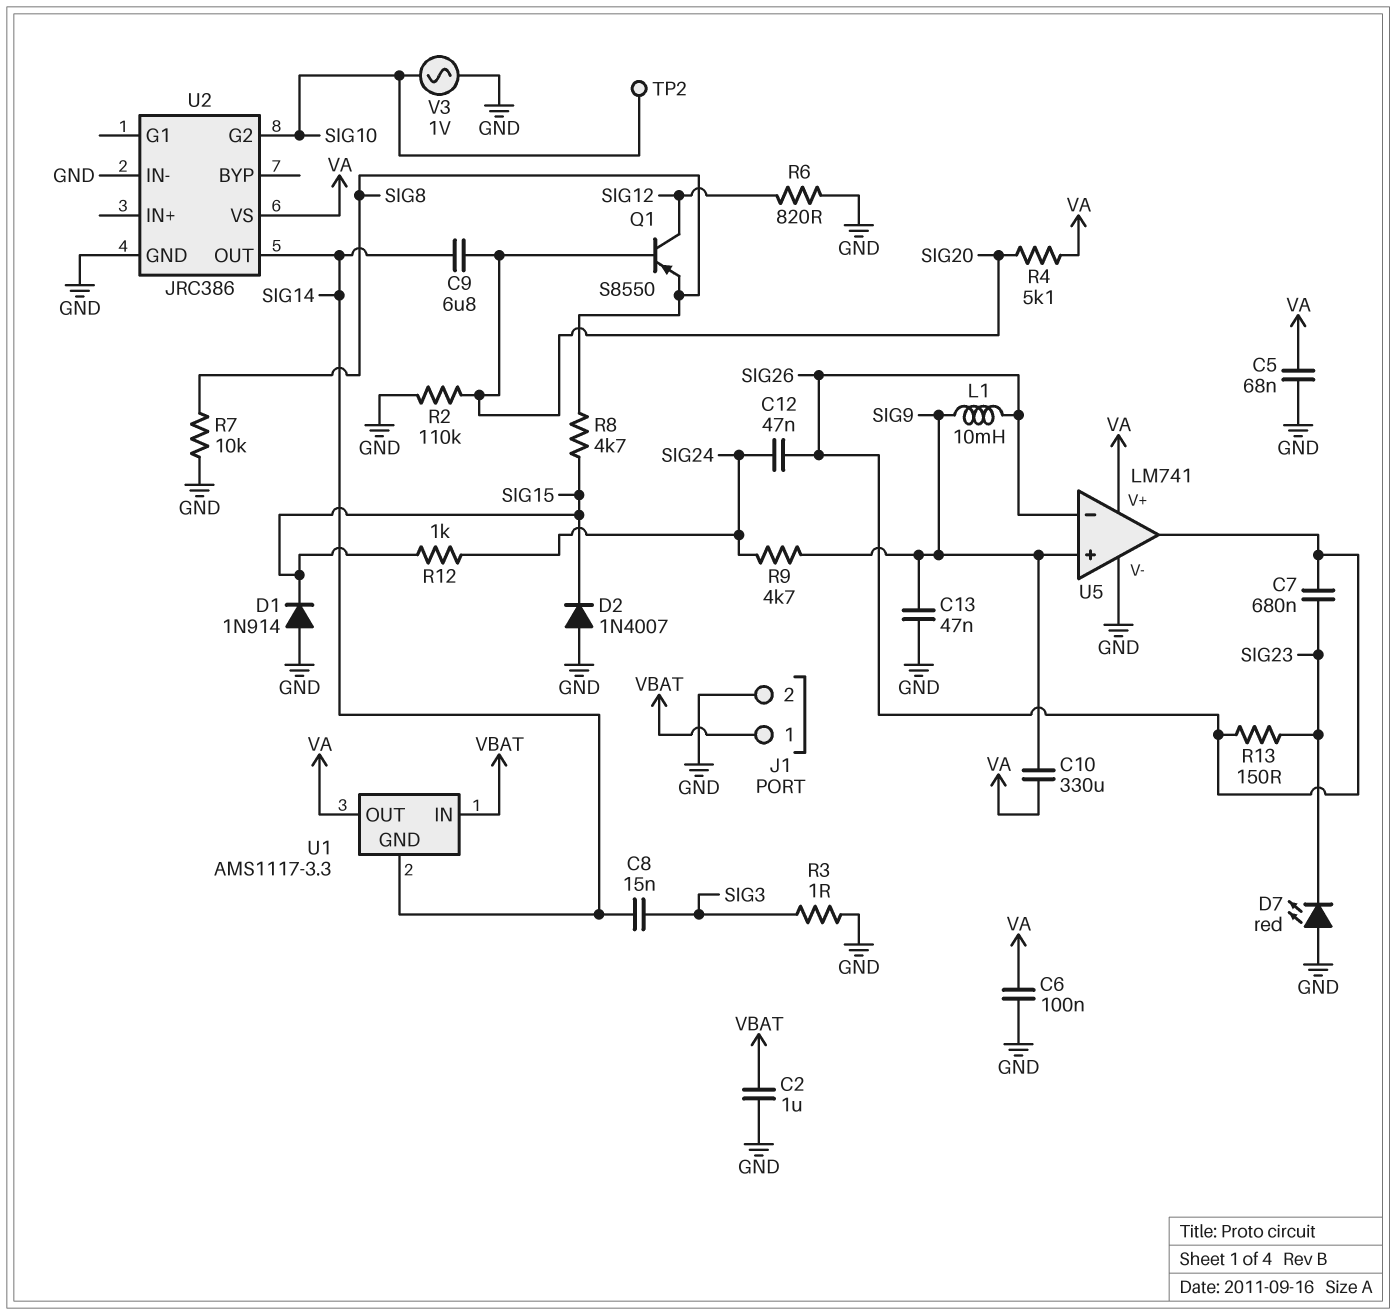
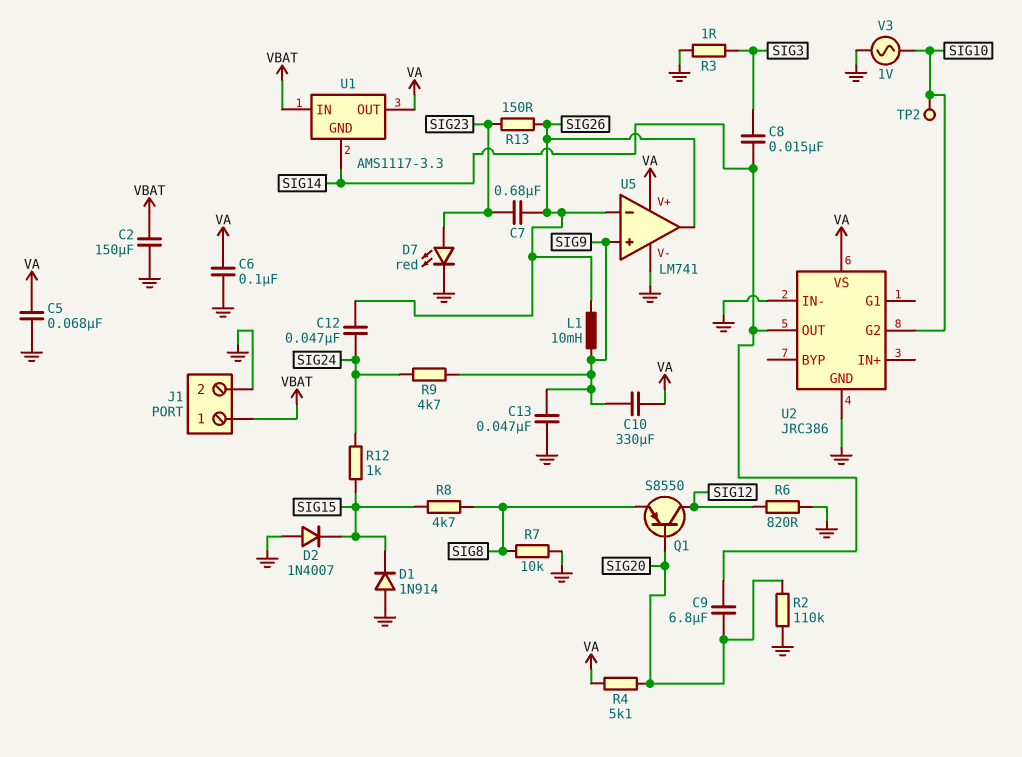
C2: 1uF (GND, VBAT) -> 150uF (GND, VBAT)
D7: LED red (A GND, K SIG23) -> LED red (A SIG23, K GND)

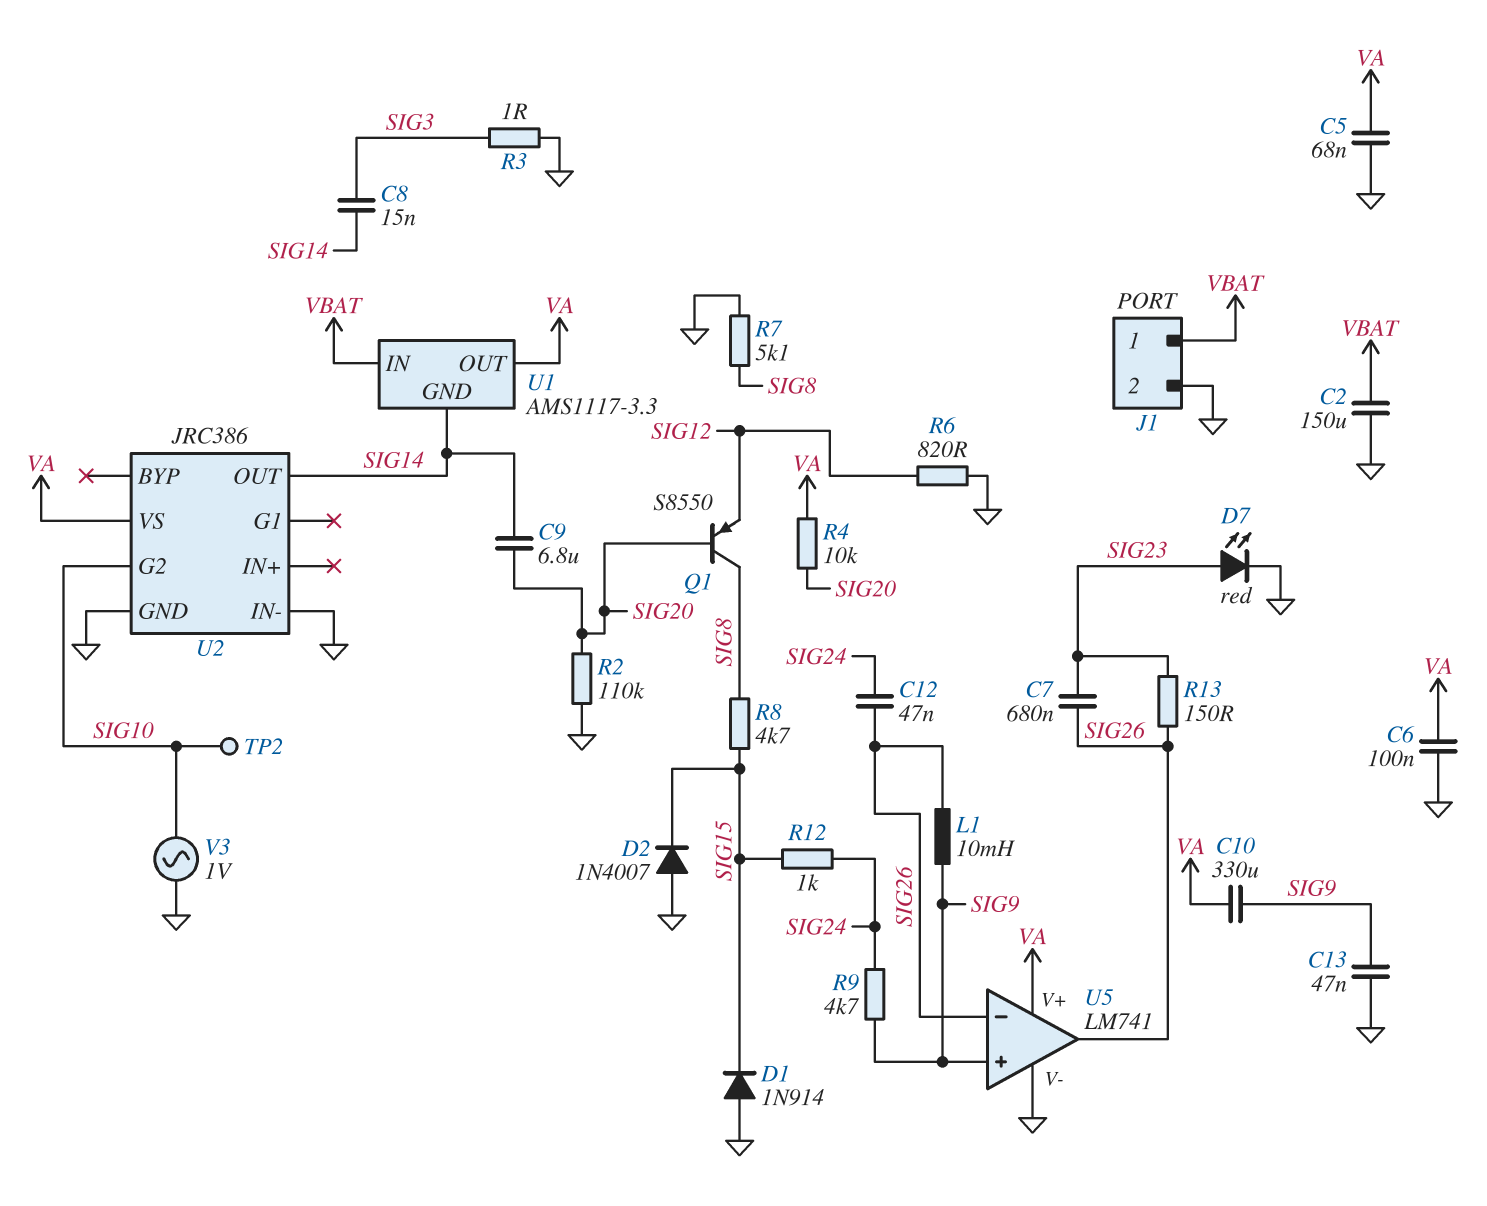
Q1: PNP S8550 (B SIG20, C SIG12, E SIG8) -> PNP S8550 (B SIG20, C SIG8, E SIG12)
R4: 5.1k (SIG20, VA) -> 10k (SIG20, VA)
R7: 10k (GND, SIG8) -> 5.1k (GND, SIG8)

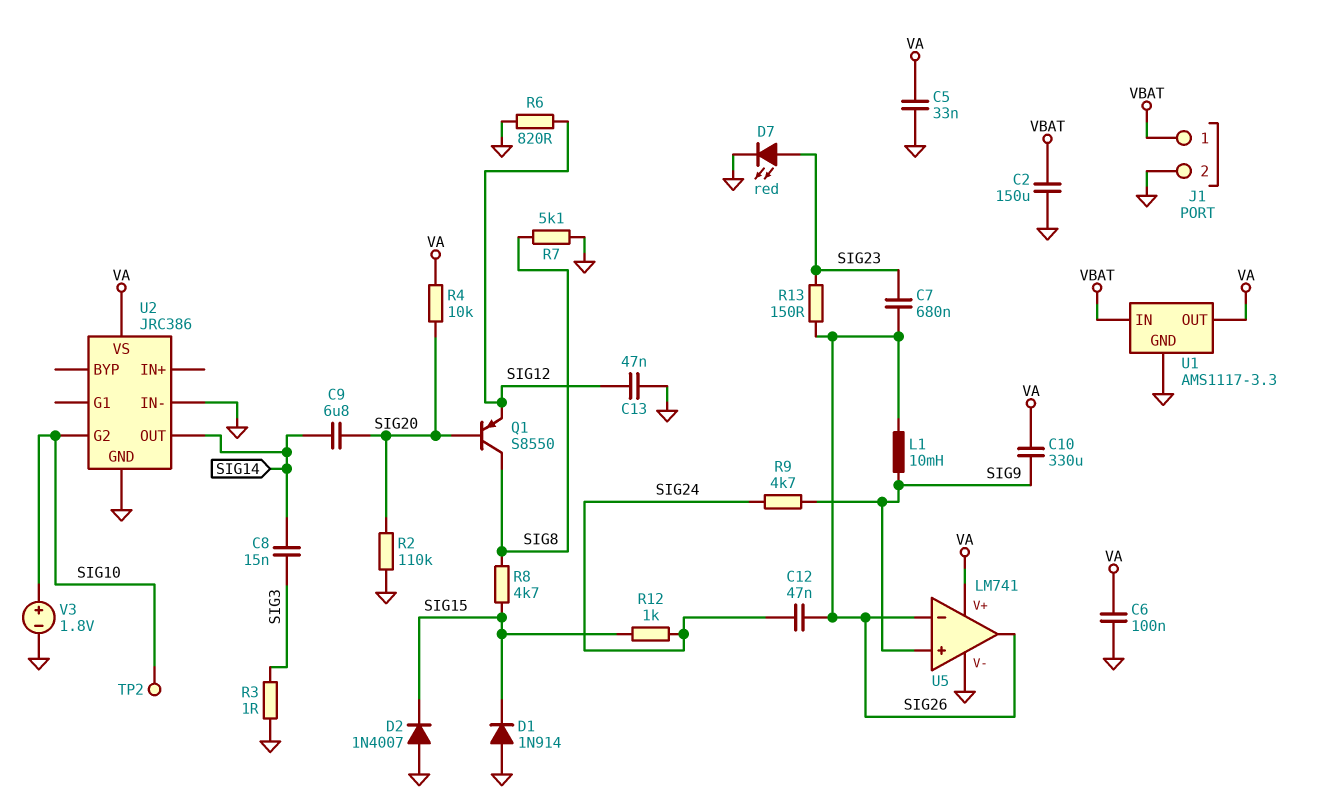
C5: 68nF (GND, VA) -> 33nF (GND, VA)
C13: 47nF (GND, SIG9) -> 47nF (GND, SIG12)
U1 pin GND: SIG14 -> GND
V3: AC 1V (GND, SIG10) -> 1.8V (plus SIG10, minus GND)

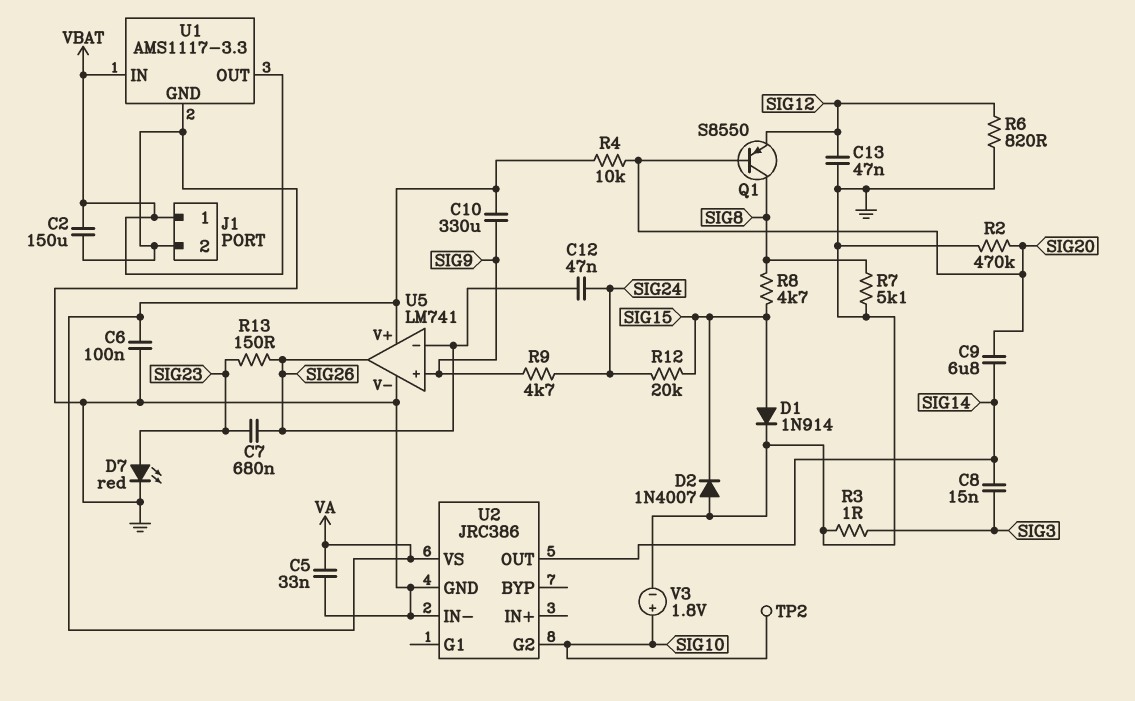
D1: diode 1N914 (A GND, K SIG15) -> diode 1N914 (A SIG15, K GND)
L1: 10mH (SIG9, SIG26) -> none
R2: 110k (GND, SIG20) -> 470k (GND, SIG20)
R12: 1k (SIG15, SIG24) -> 20k (SIG15, SIG24)
U1 pin OUT: VA -> VBAT

